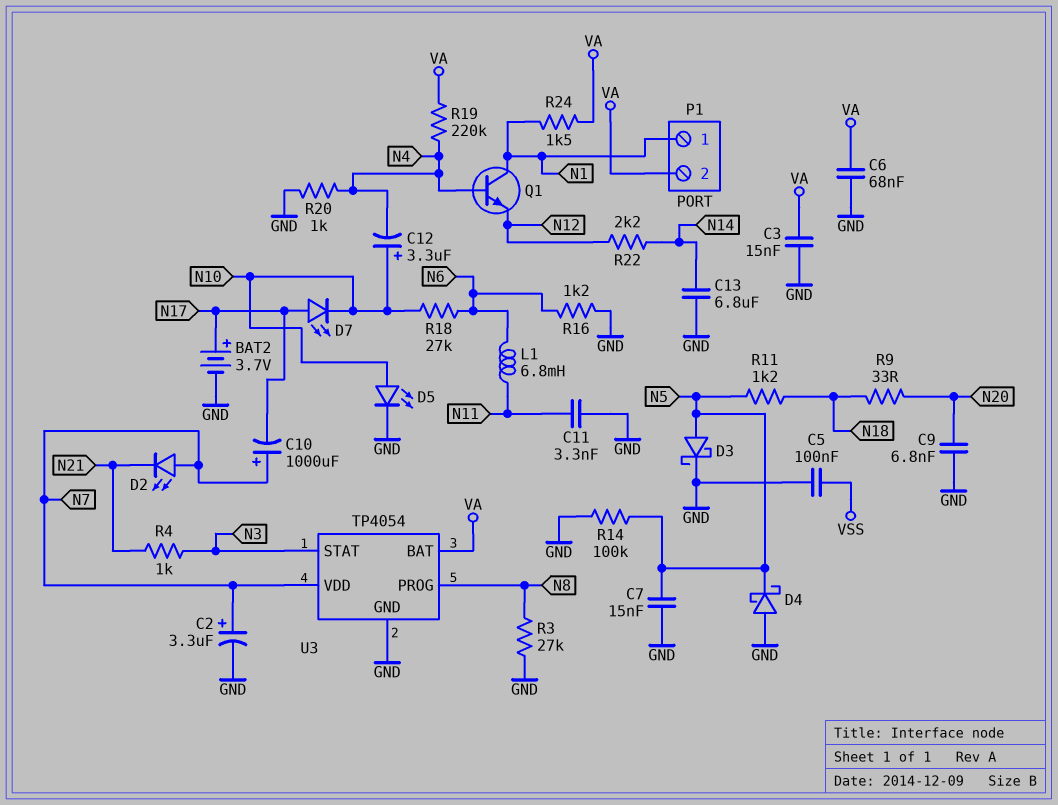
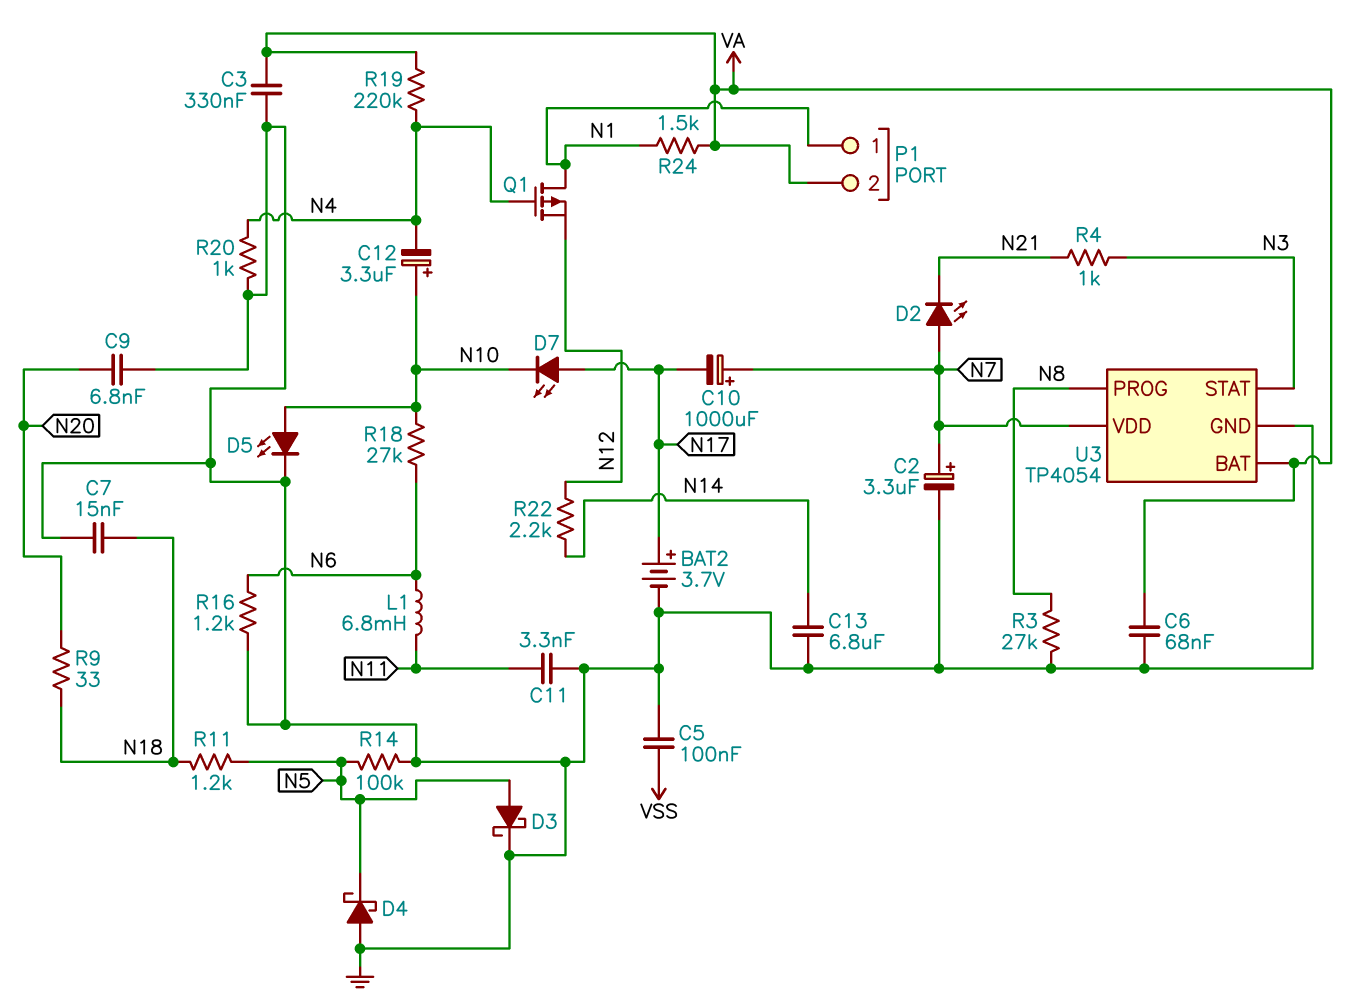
C3: 15nF (GND, VA) -> 330nF (GND, VA)
C7: 15nF (GND, N5) -> 15nF (GND, N18)
Q1: NPN (B N4, C N1, E N12) -> PMOS (G N4, D N1, S N12)

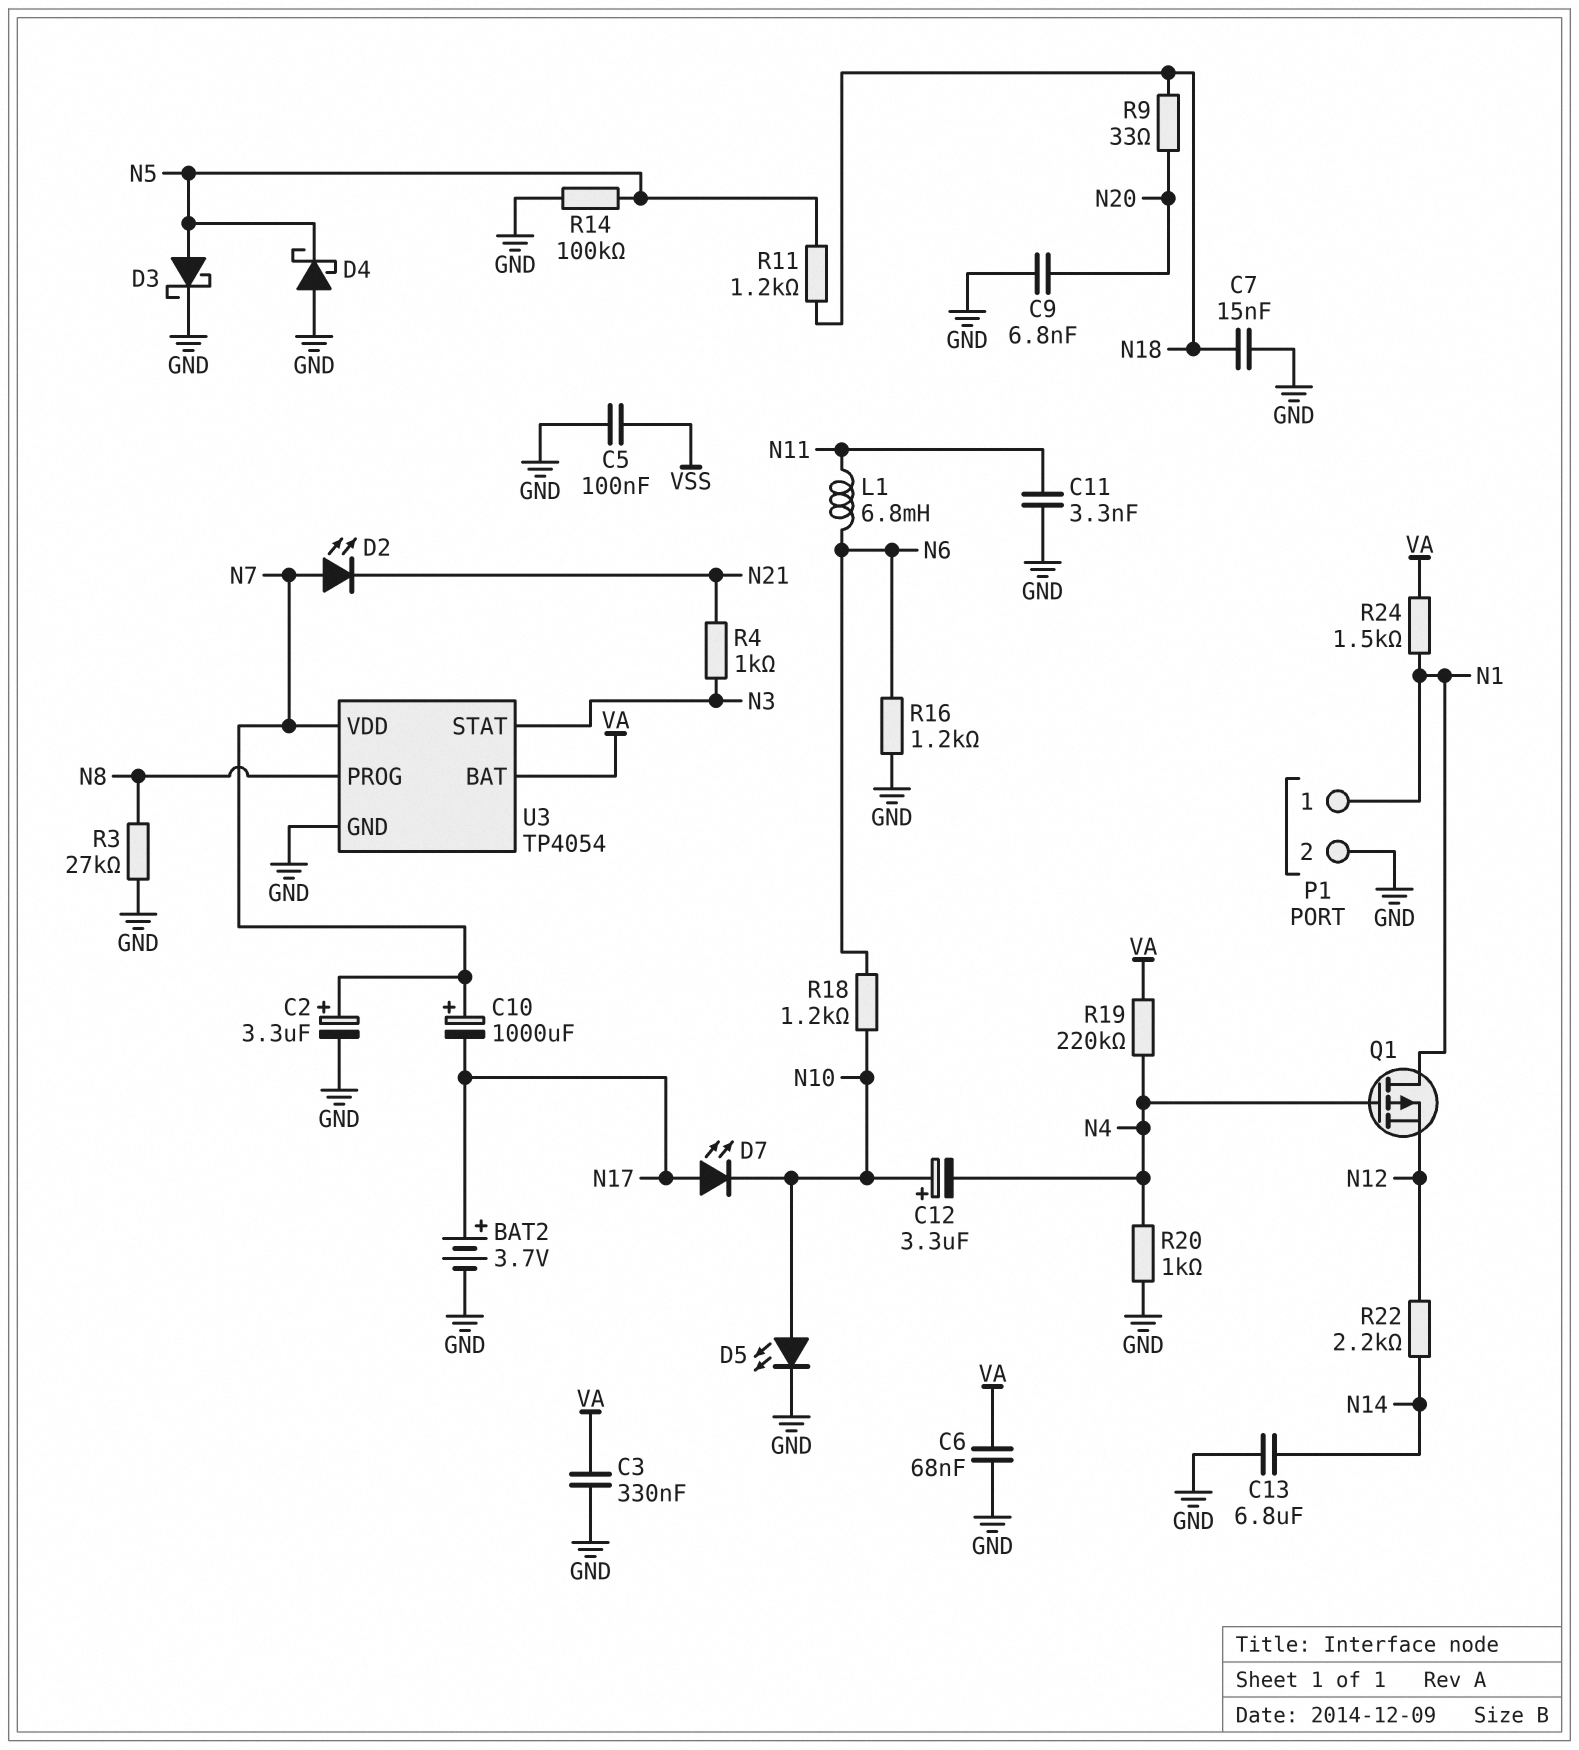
P1 pin 2: VA -> GND
R18: 27k (N6, N10) -> 1.2k (N6, N10)

